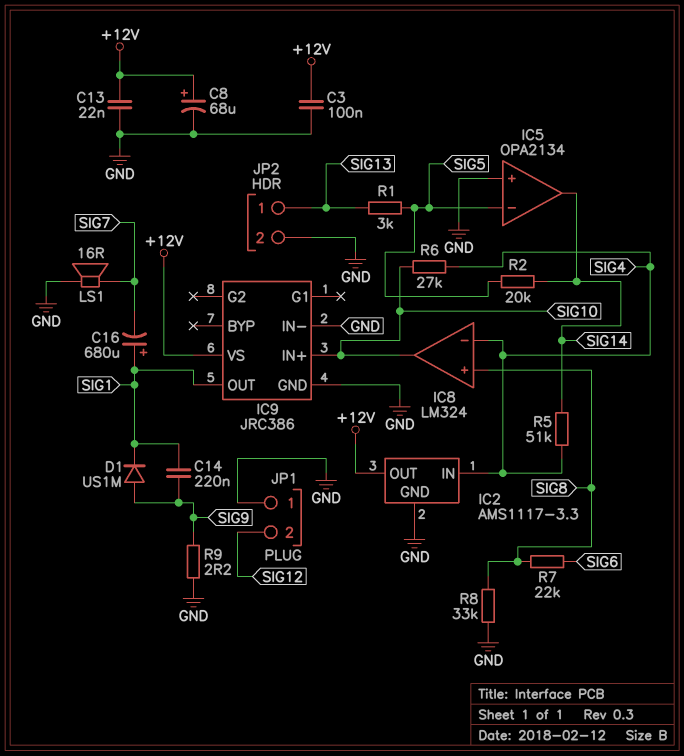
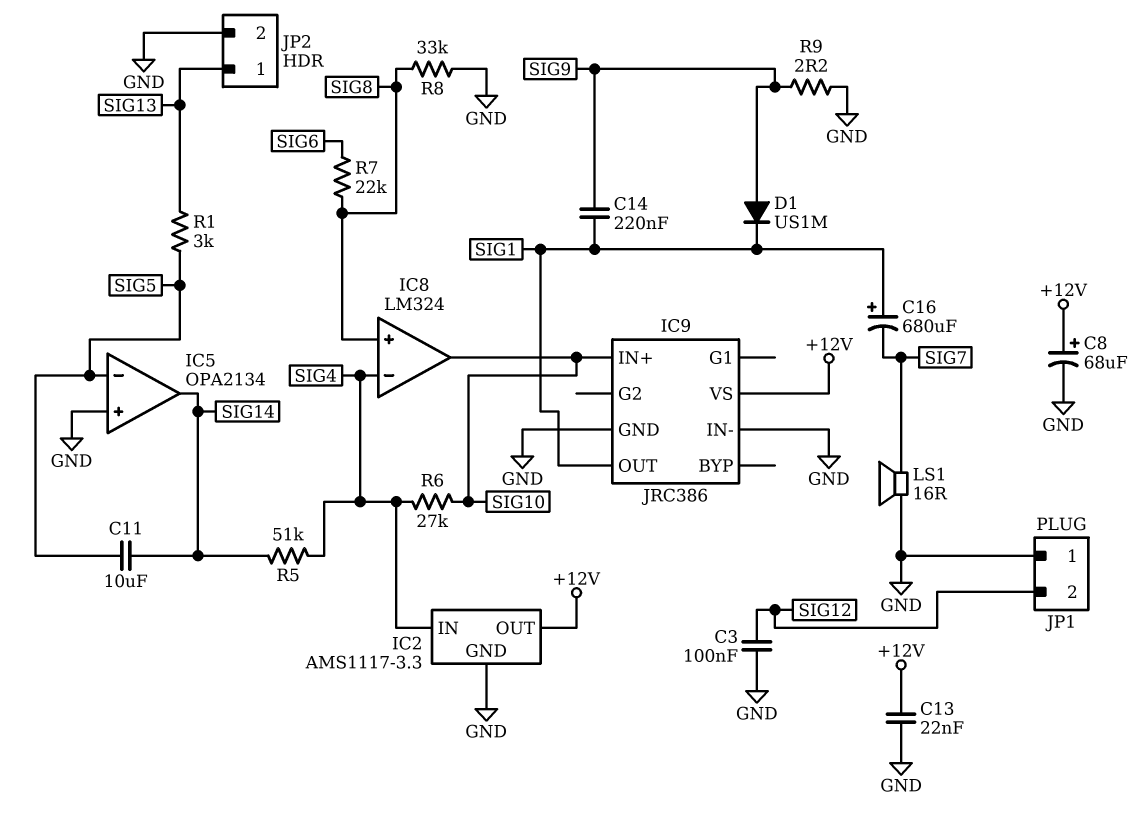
C3: 100nF (+12V, GND) -> 100nF (GND, SIG12)
C11: none -> 10uF (SIG5, SIG14)
R2: 20k (SIG5, SIG14) -> none

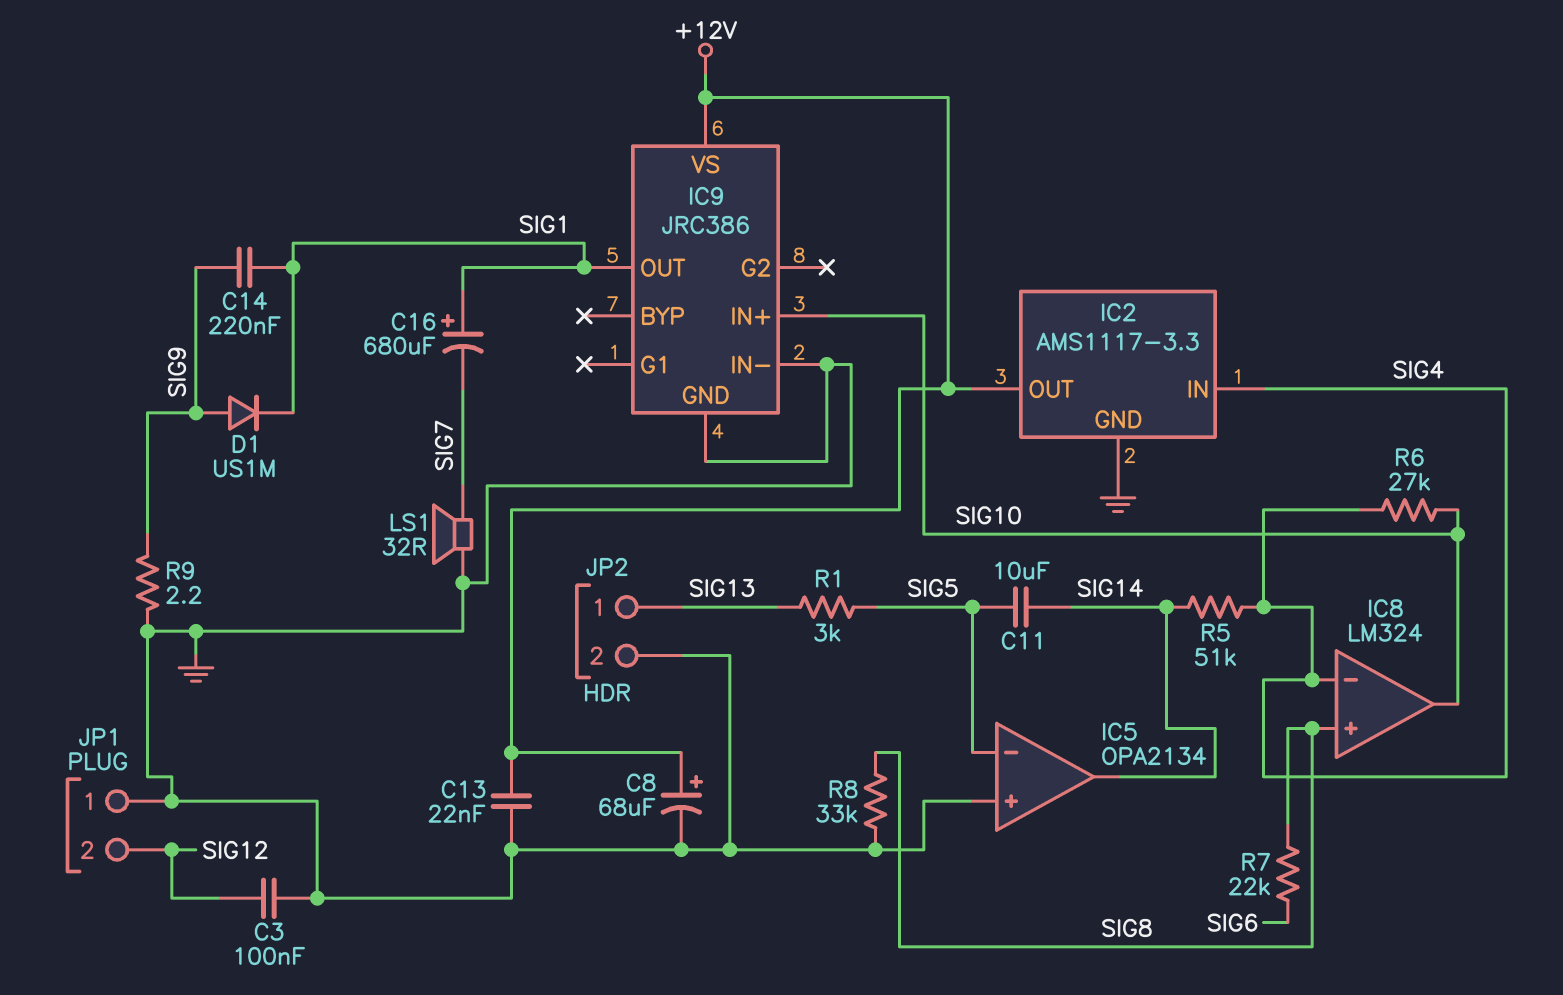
LS1: speaker 16R (GND, SIG7) -> speaker 32R (GND, SIG7)

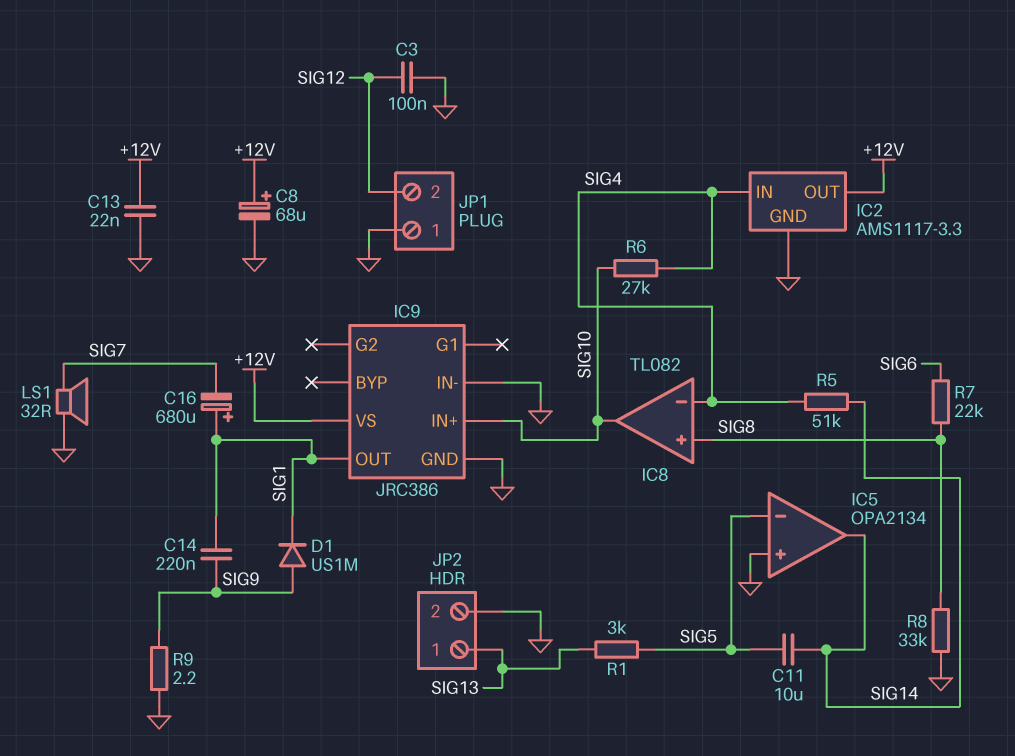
IC8: LM324 -> TL082

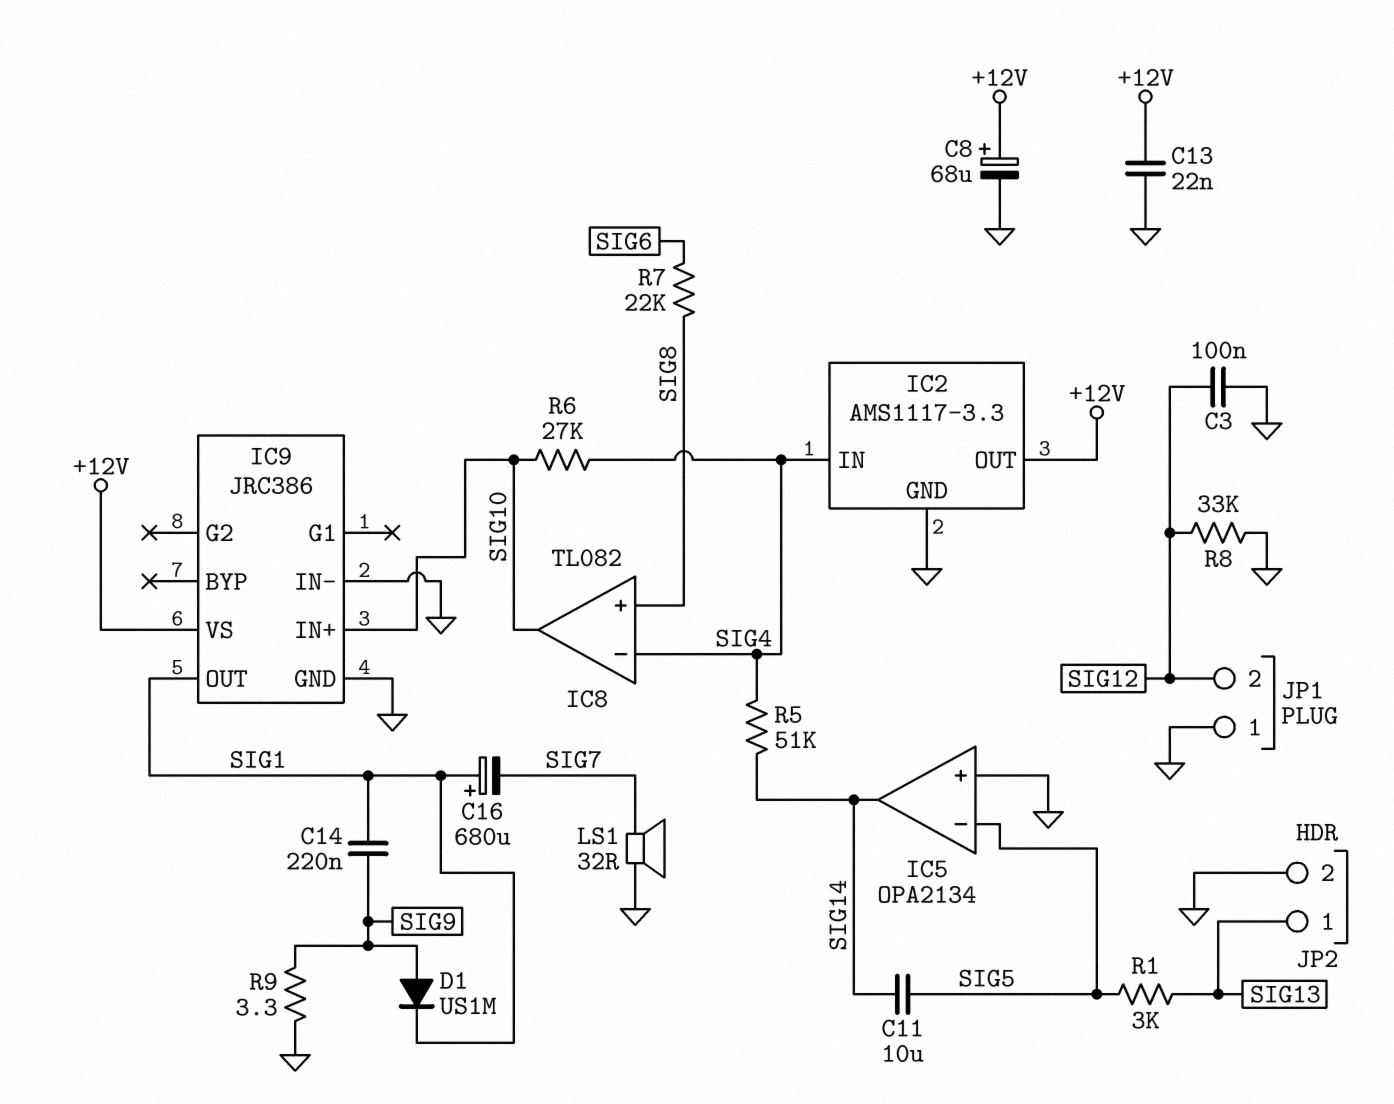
R8: 33k (GND, SIG8) -> 33k (GND, SIG12)
R9: 2.2 (GND, SIG9) -> 3.3 (GND, SIG9)

